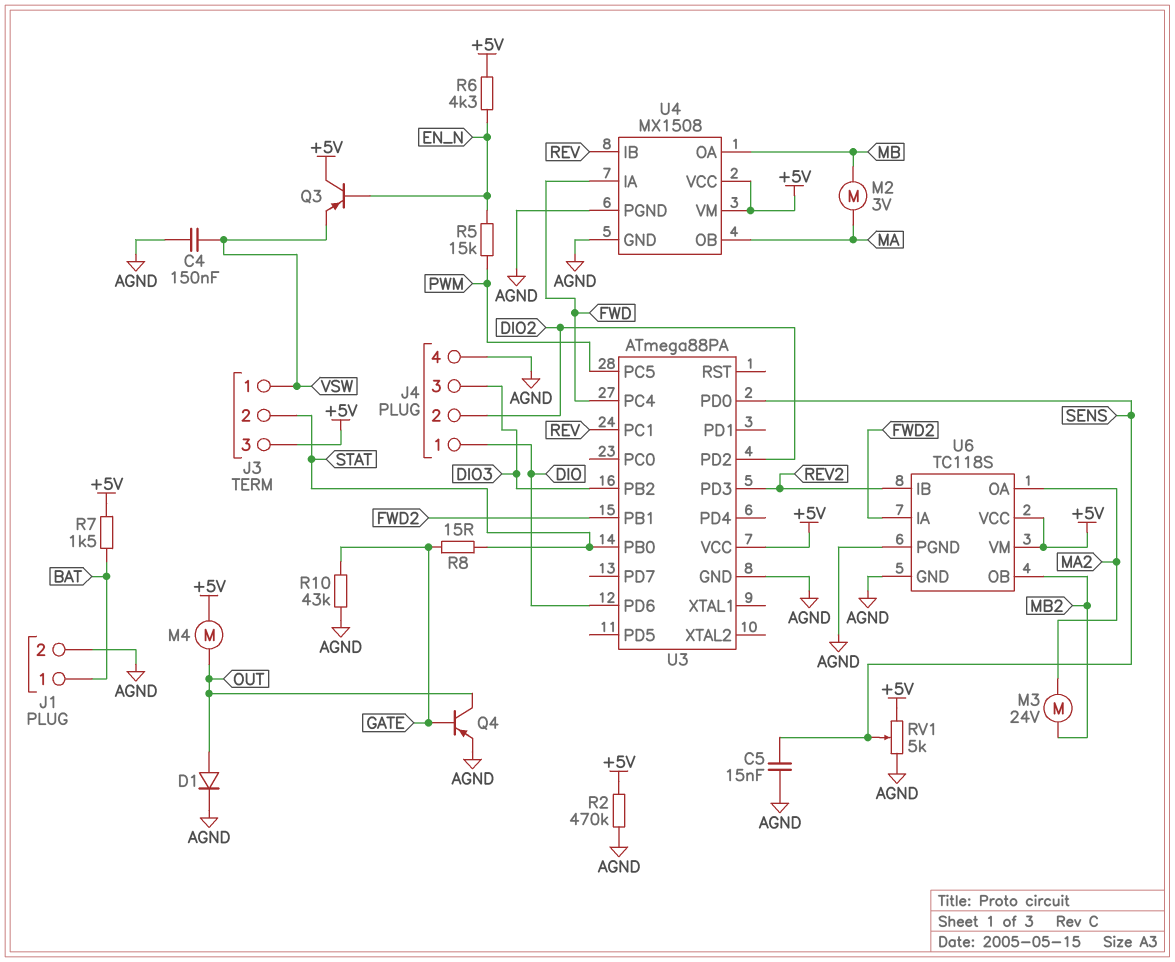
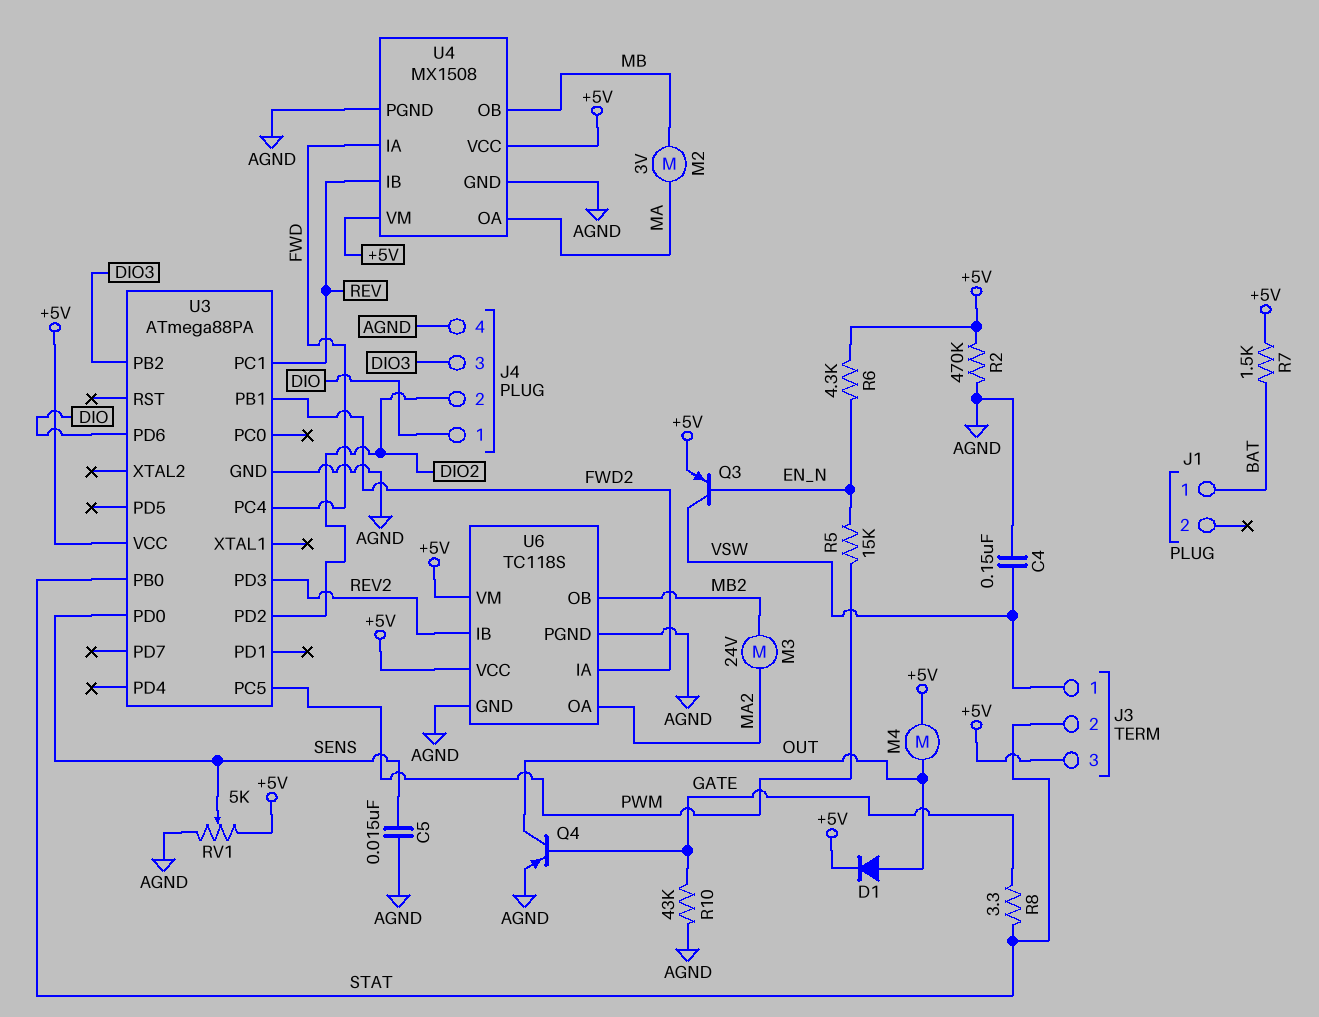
D1: diode (A OUT, K AGND) -> diode (A OUT, K +5V)
J1 pin 2: AGND -> none
Q3: PNP (B EN_N, C +5V, E VSW) -> PNP (B EN_N, C VSW, E +5V)
R8: 15 (GATE, STAT) -> 3.3 (GATE, STAT)
U4 pin OA: MB -> MA
U4 pin OB: MA -> MB

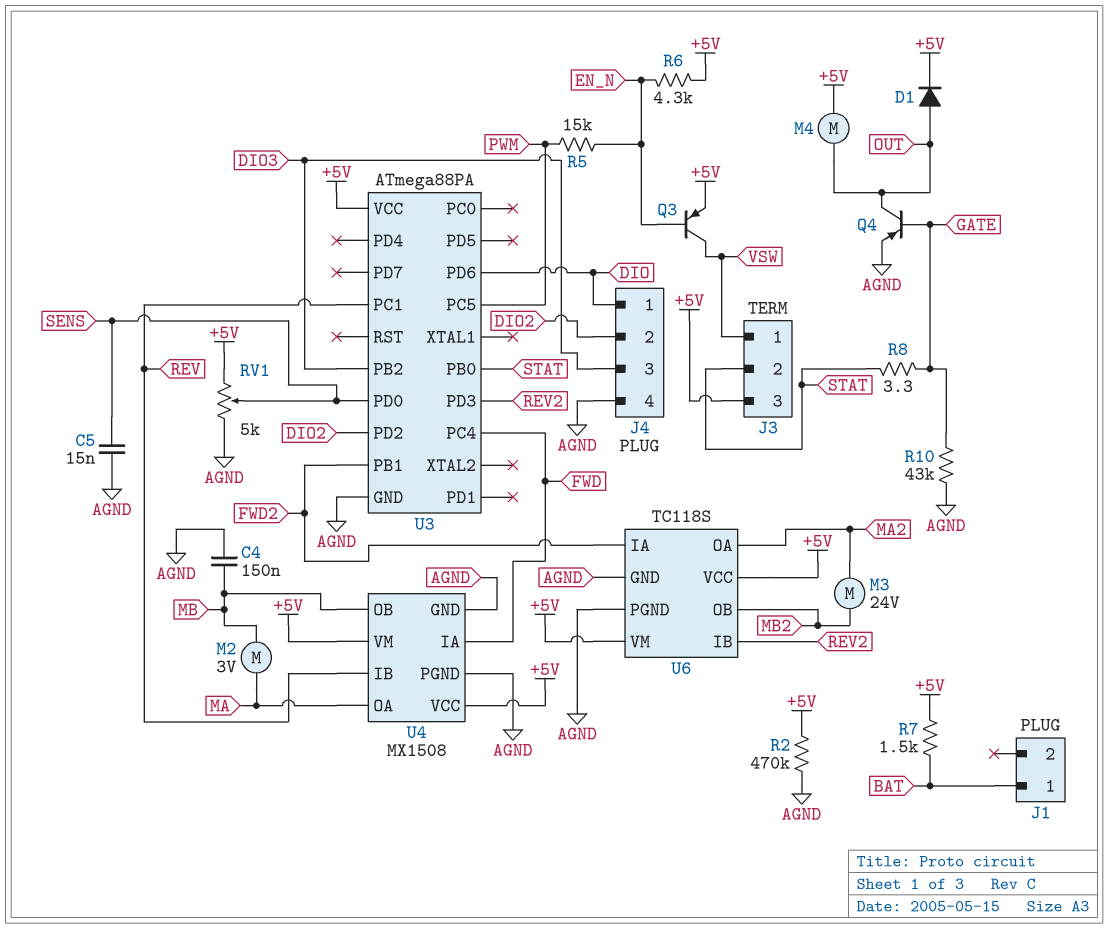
C4: 150nF (AGND, VSW) -> 150nF (AGND, MB)

